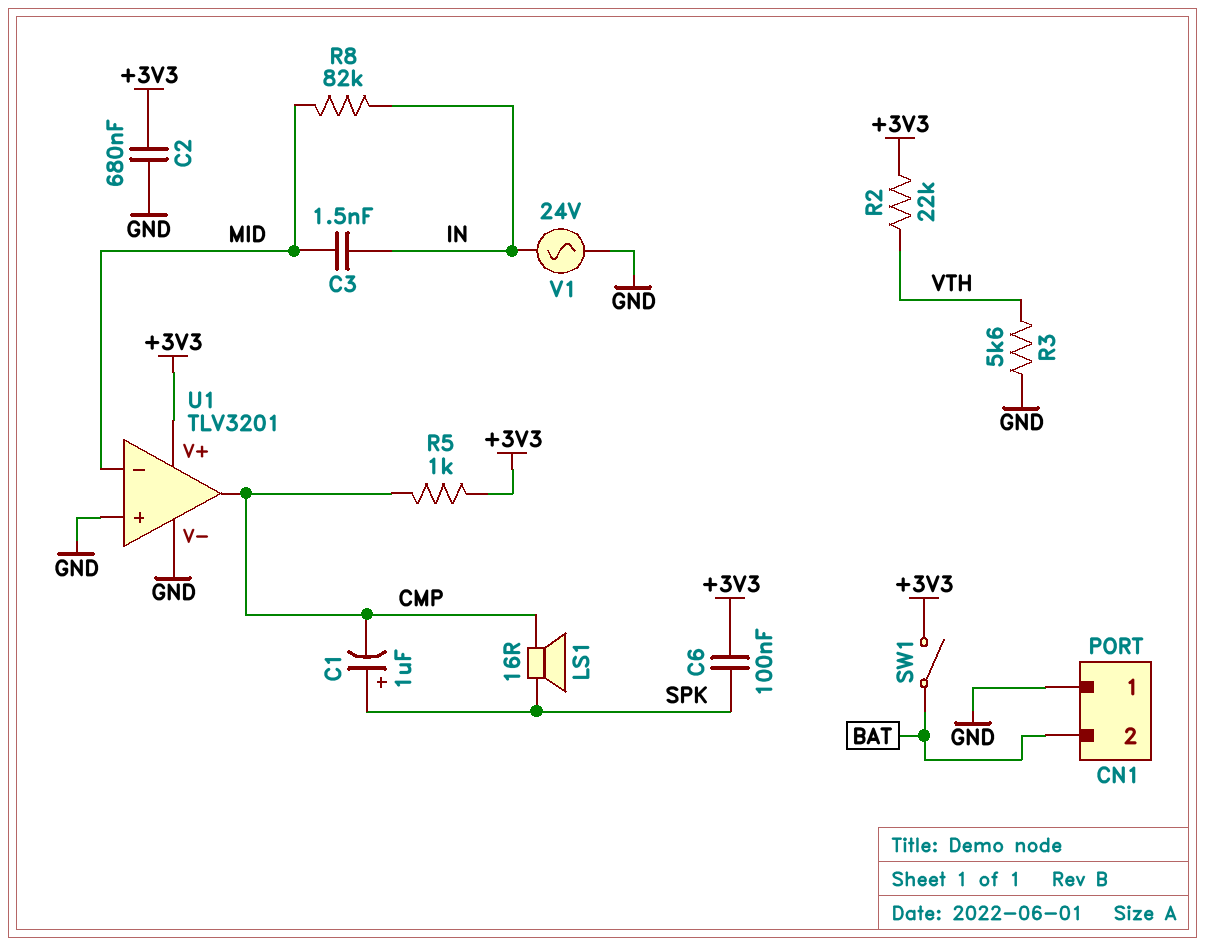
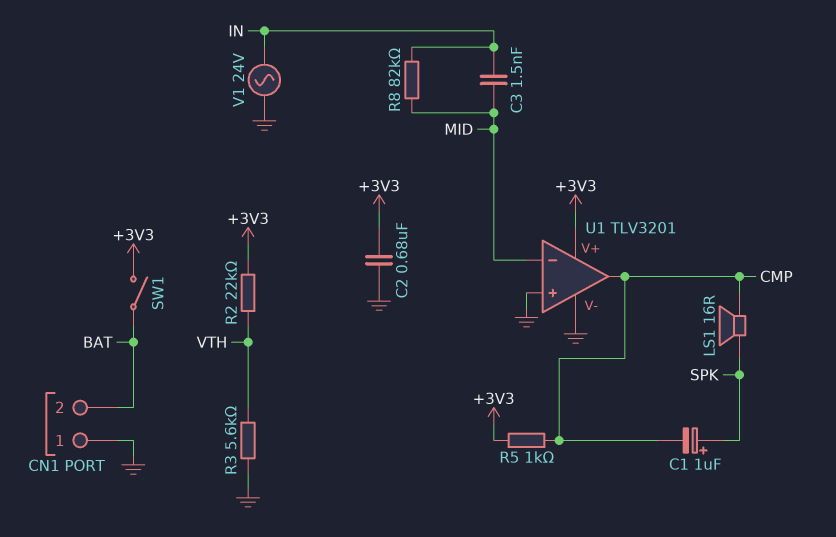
C6: 100nF (+3V3, SPK) -> none

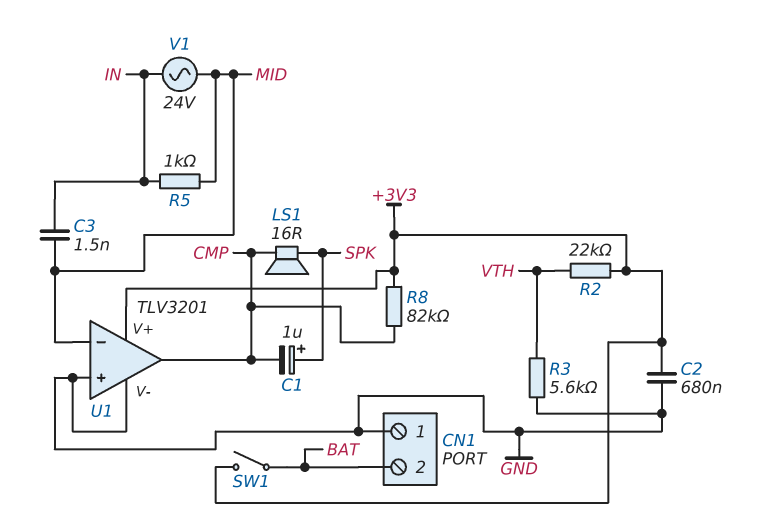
R5: 1k (+3V3, CMP) -> 1k (IN, MID)
R8: 82k (IN, MID) -> 82k (+3V3, CMP)
V1: AC 24V (GND, IN) -> AC 24V (IN, MID)

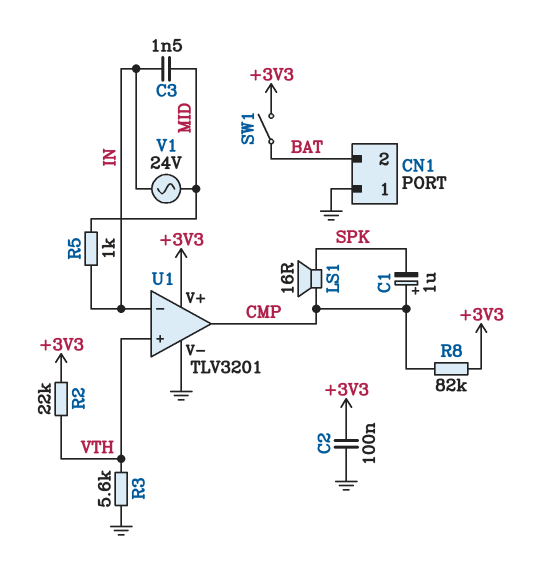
C1: 1uF (plus SPK, minus CMP) -> 1uF (plus CMP, minus SPK)
C2: 680nF (+3V3, GND) -> 100nF (+3V3, GND)
U1 pin in+: GND -> VTH
U1 pin in-: MID -> IN

